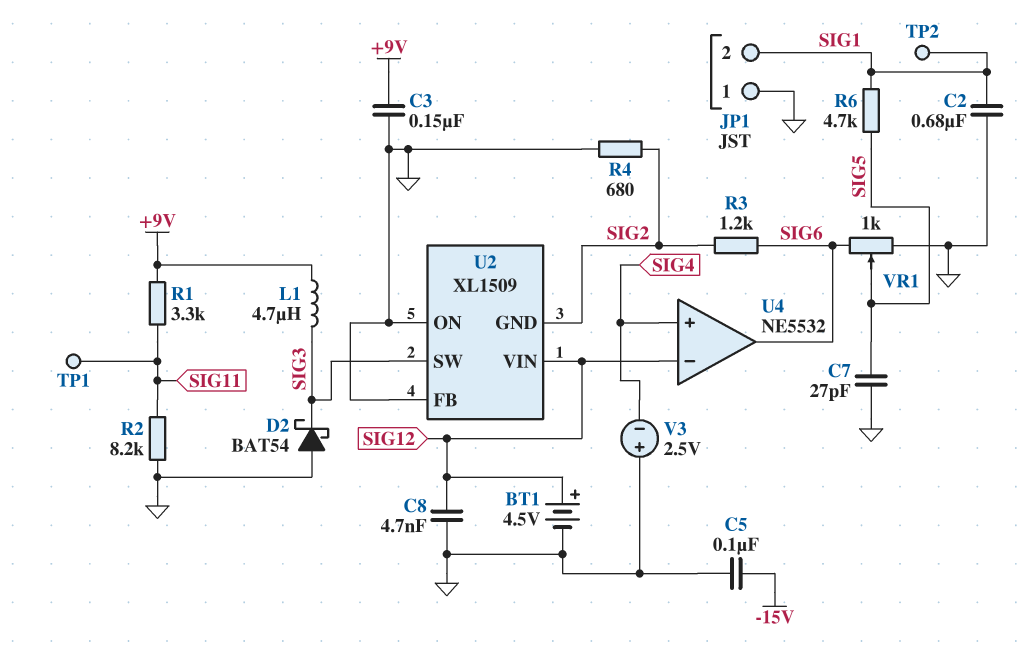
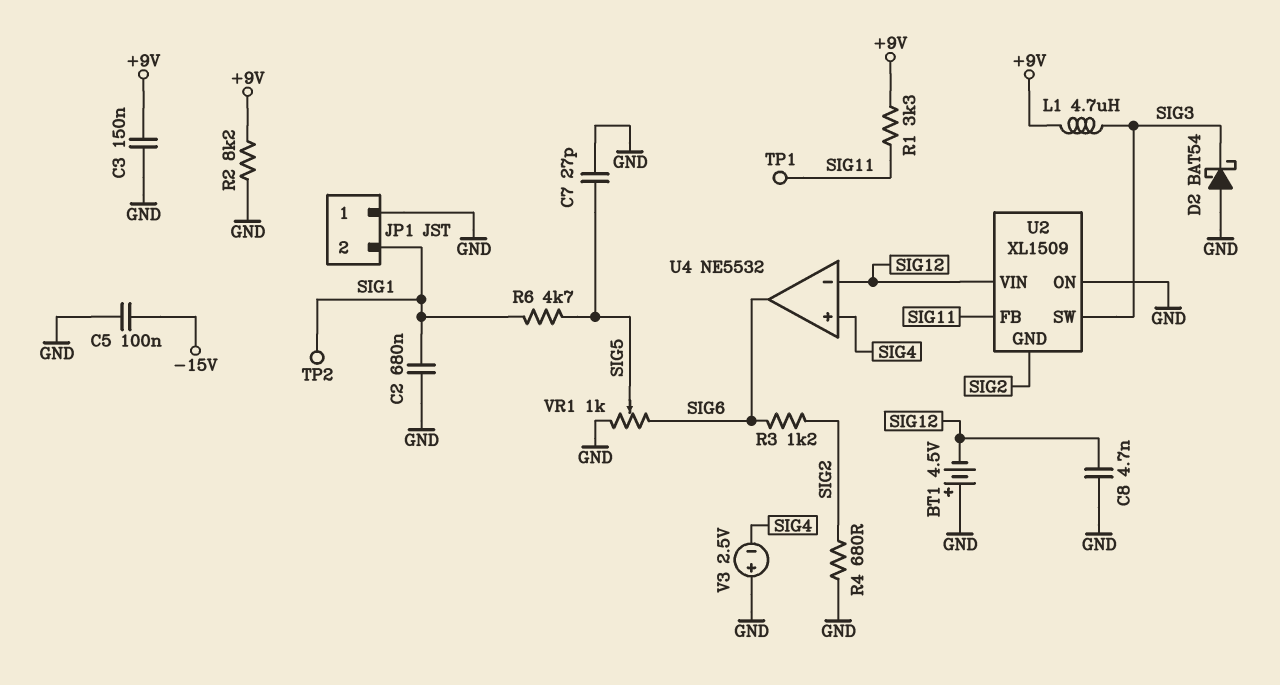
BT1: 4.5V (plus SIG12, minus GND) -> 4.5V (plus GND, minus SIG12)
R2: 8.2k (GND, SIG11) -> 8.2k (+9V, GND)
U2 pin FB: GND -> SIG11

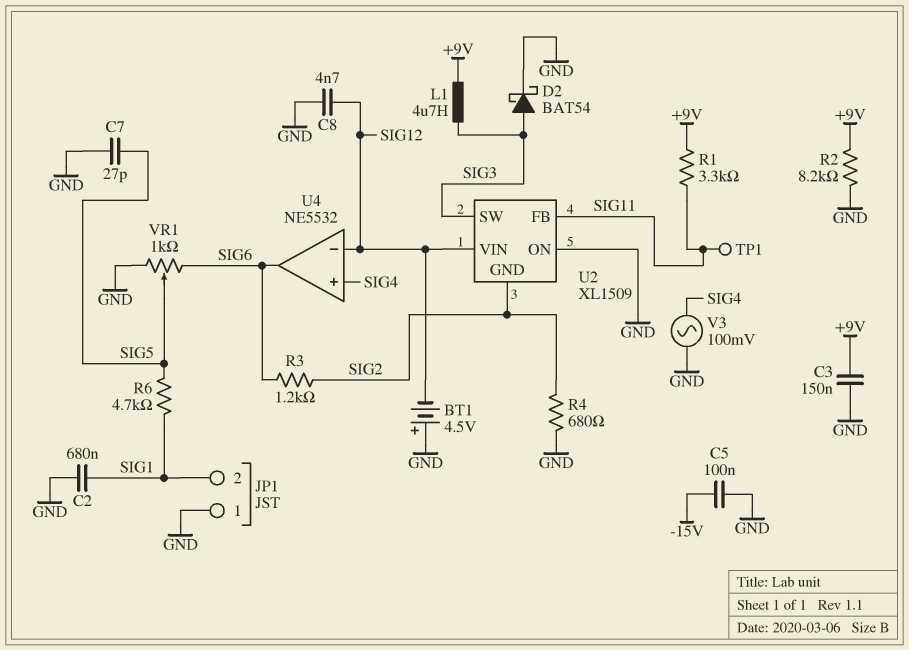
D2: schottky BAT54 (A GND, K SIG3) -> schottky BAT54 (A SIG3, K GND)
TP2: test point (SIG1) -> none
V3: 2.5V (plus GND, minus SIG4) -> AC 100mV (GND, SIG4)

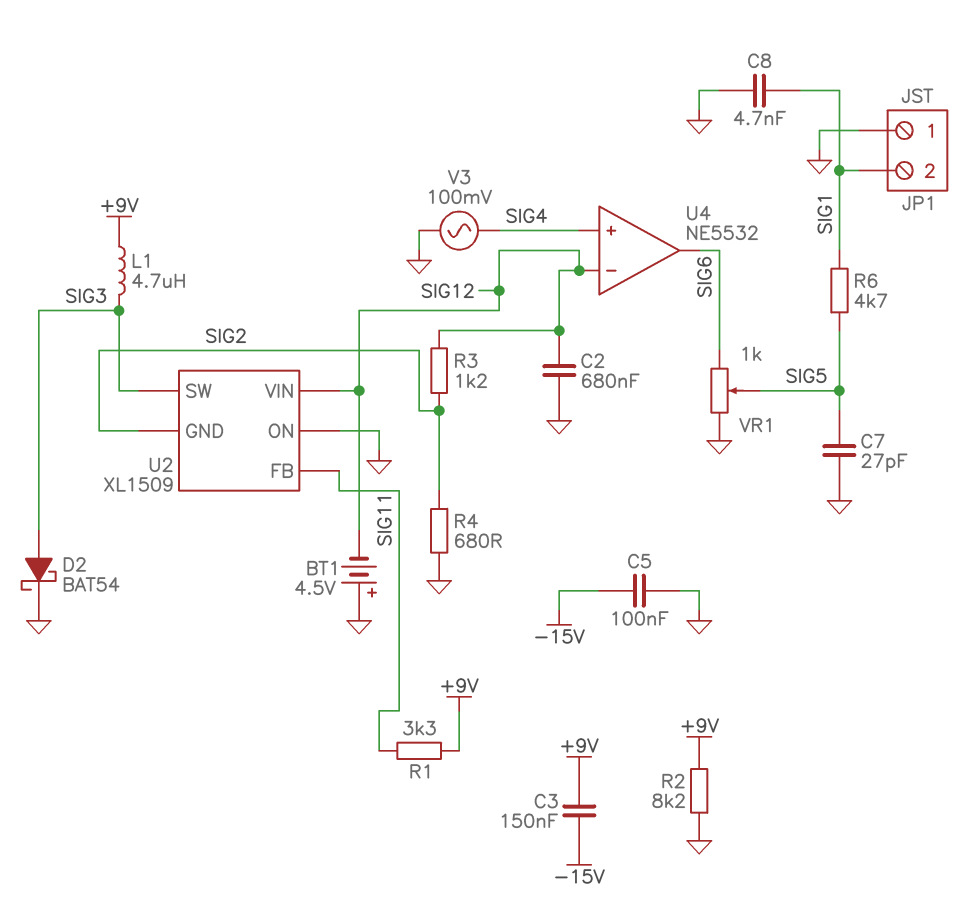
C2: 680nF (GND, SIG1) -> 680nF (GND, SIG12)
C3: 150nF (+9V, GND) -> 150nF (+9V, -15V)
C8: 4.7nF (GND, SIG12) -> 4.7nF (GND, SIG1)
R3: 1.2k (SIG2, SIG6) -> 1.2k (SIG2, SIG12)
TP1: test point (SIG11) -> none

